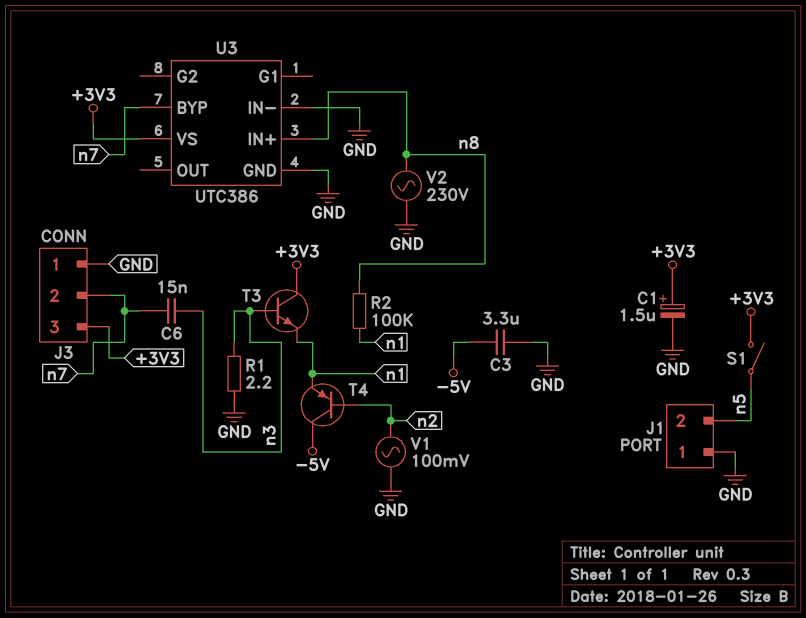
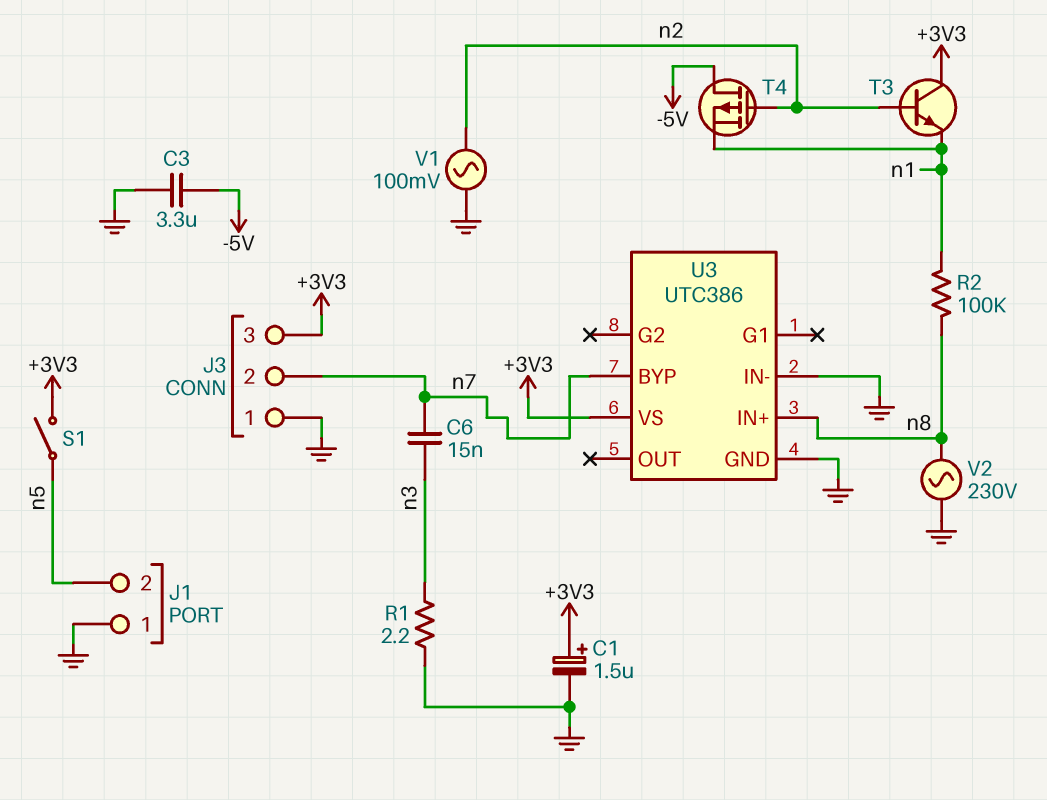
T3: NPN (B n3, C +3V3, E n1) -> NPN (B n2, C +3V3, E n1)
T4: PNP (B n2, C -5V, E n1) -> PMOS (G n2, D -5V, S n1)

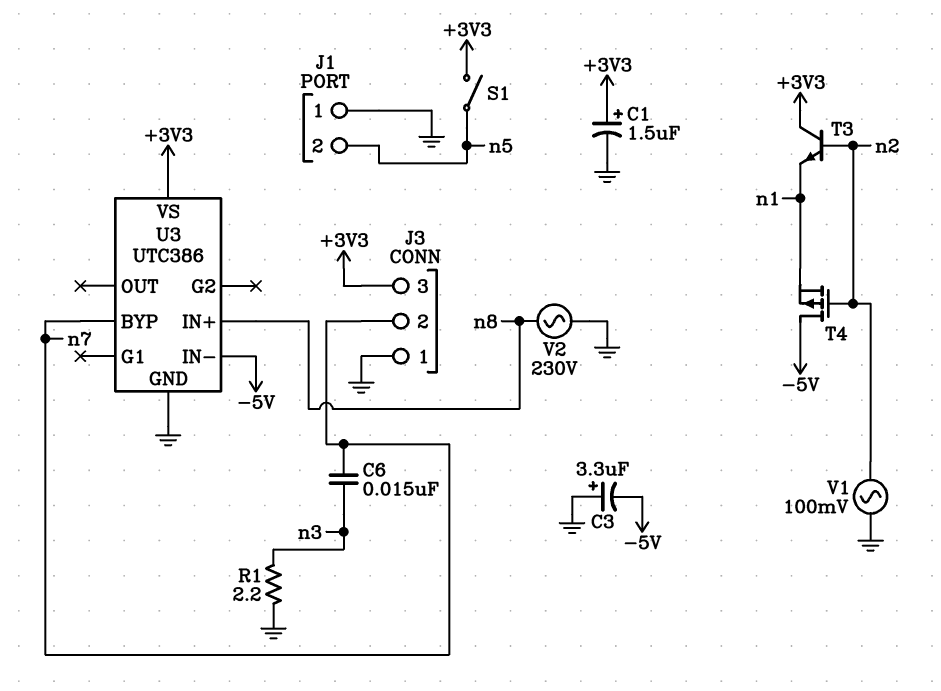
C3: 3.3uF (-5V, GND) -> 3.3uF (plus GND, minus -5V)
R2: 100k (n1, n8) -> none
U3 pin IN-: GND -> -5V

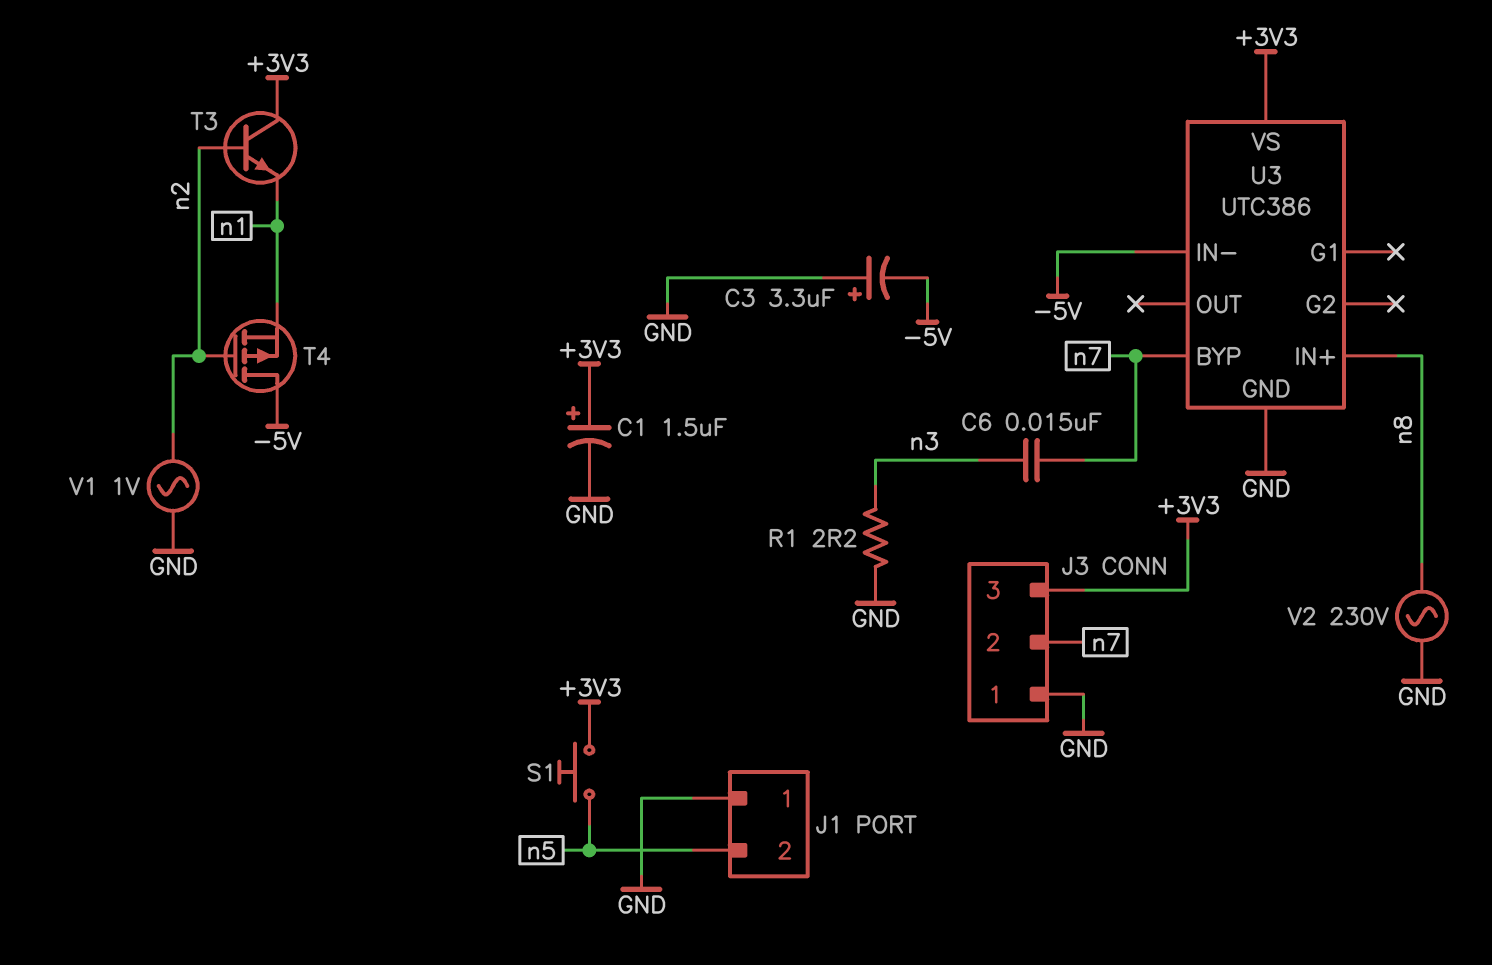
S1: switch (+3V3, n5) -> button (+3V3, n5)
V1: AC 100mV (GND, n2) -> AC 1V (GND, n2)

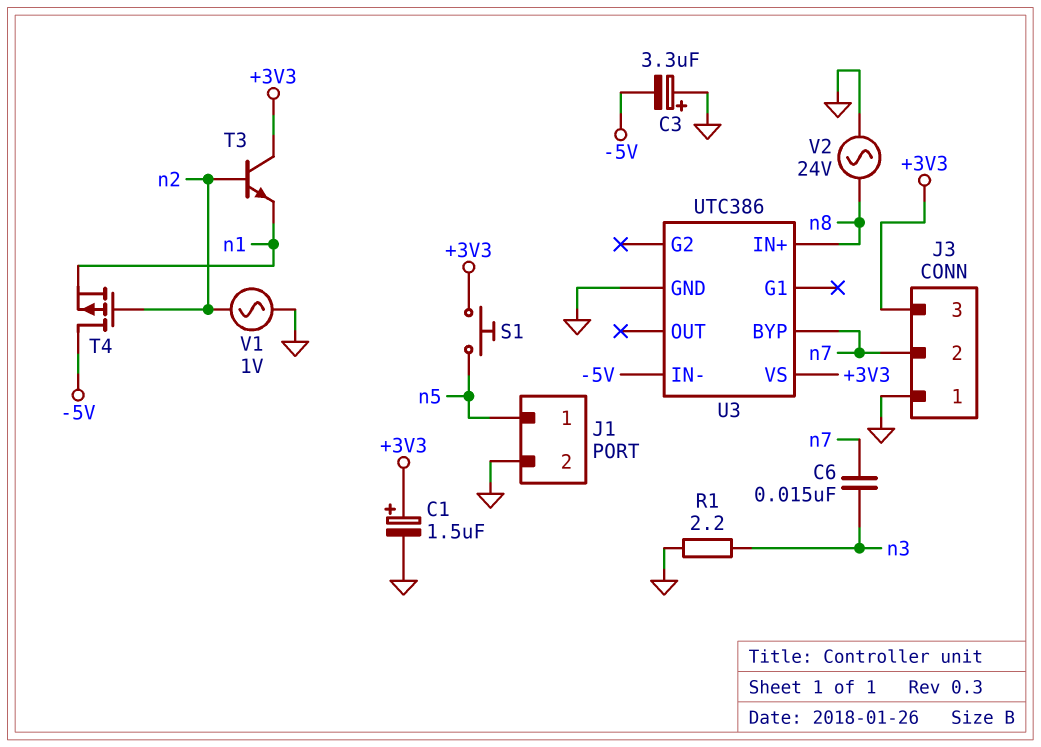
J1 pin 1: GND -> n5
J1 pin 2: n5 -> GND
V2: AC 230V (GND, n8) -> AC 24V (GND, n8)

